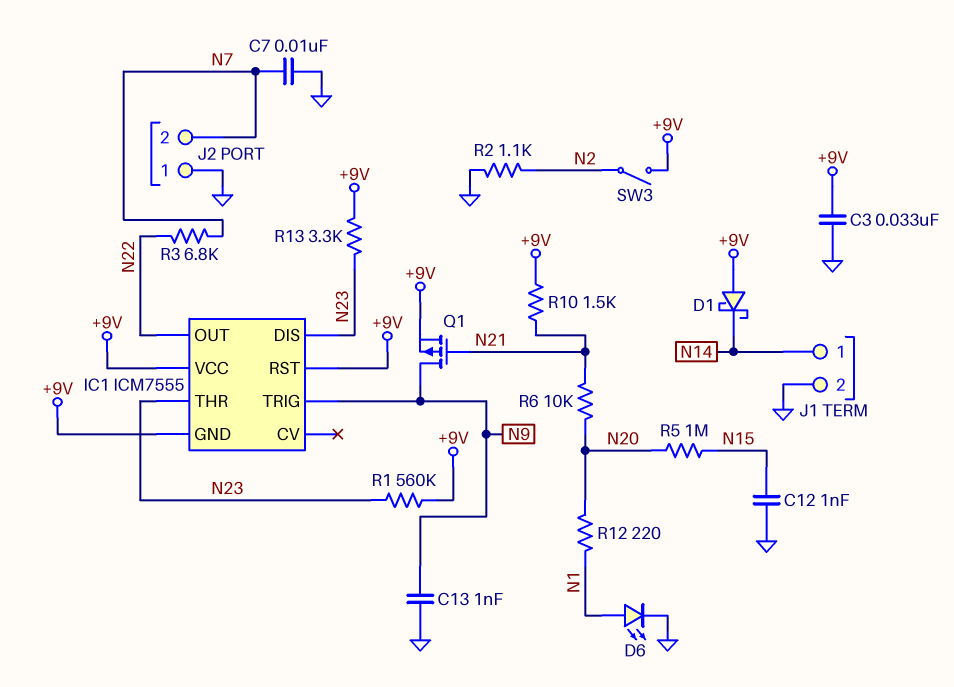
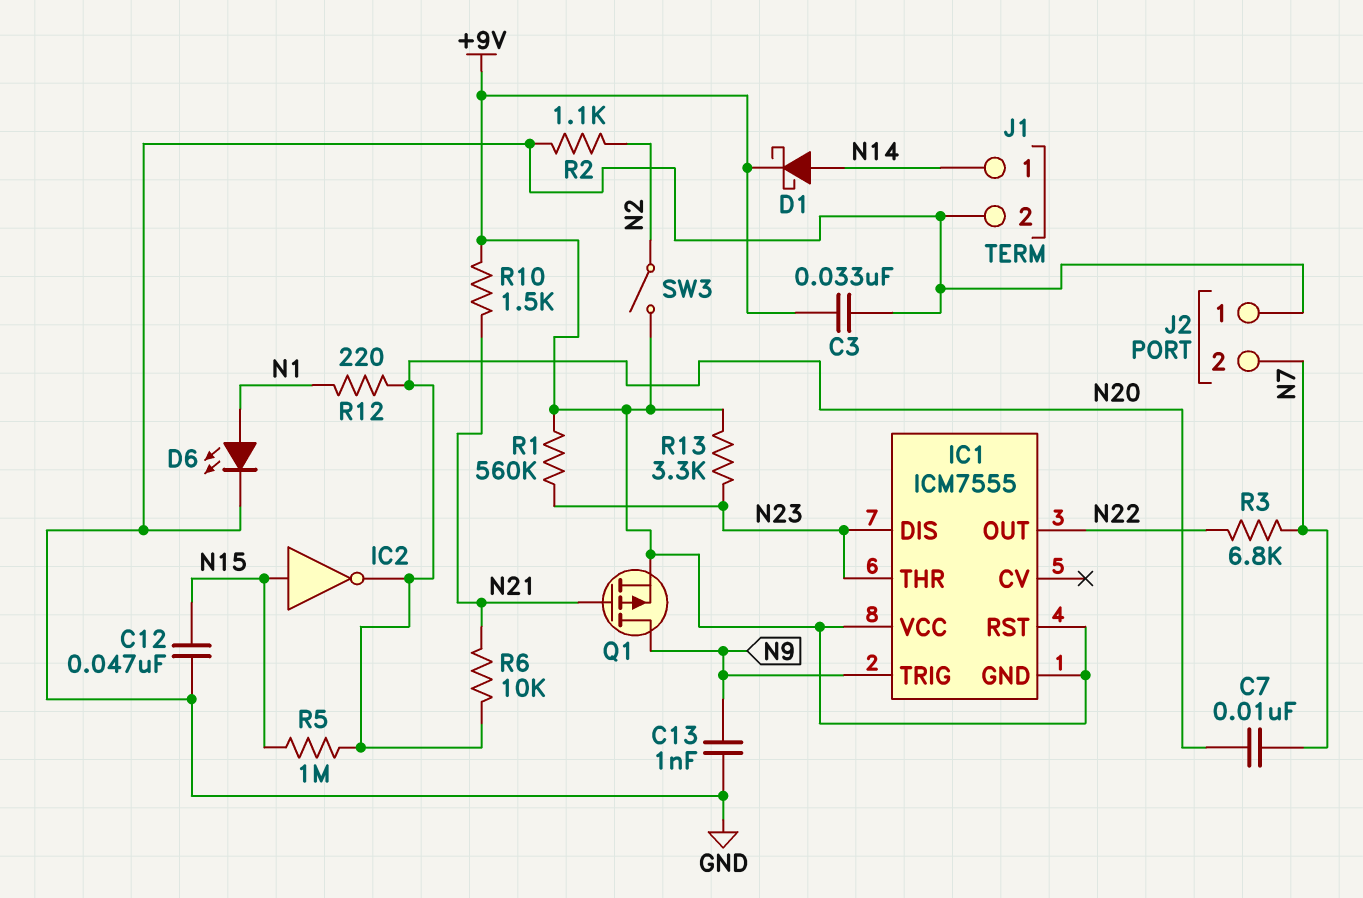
C7: 10nF (GND, N7) -> 10nF (N7, N20)
C12: 1nF (GND, N15) -> 47nF (GND, N15)
D1: schottky (A +9V, K N14) -> schottky (A N14, K +9V)
IC2: none -> NOT (in N15, out N20)

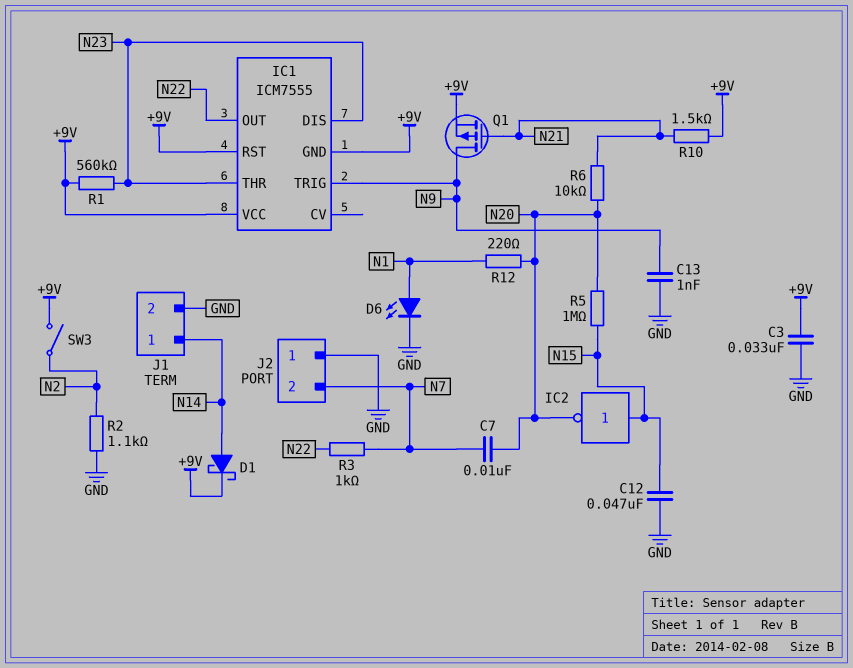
R3: 6.8k (N7, N22) -> 1k (N7, N22)
R13: 3.3k (+9V, N23) -> none

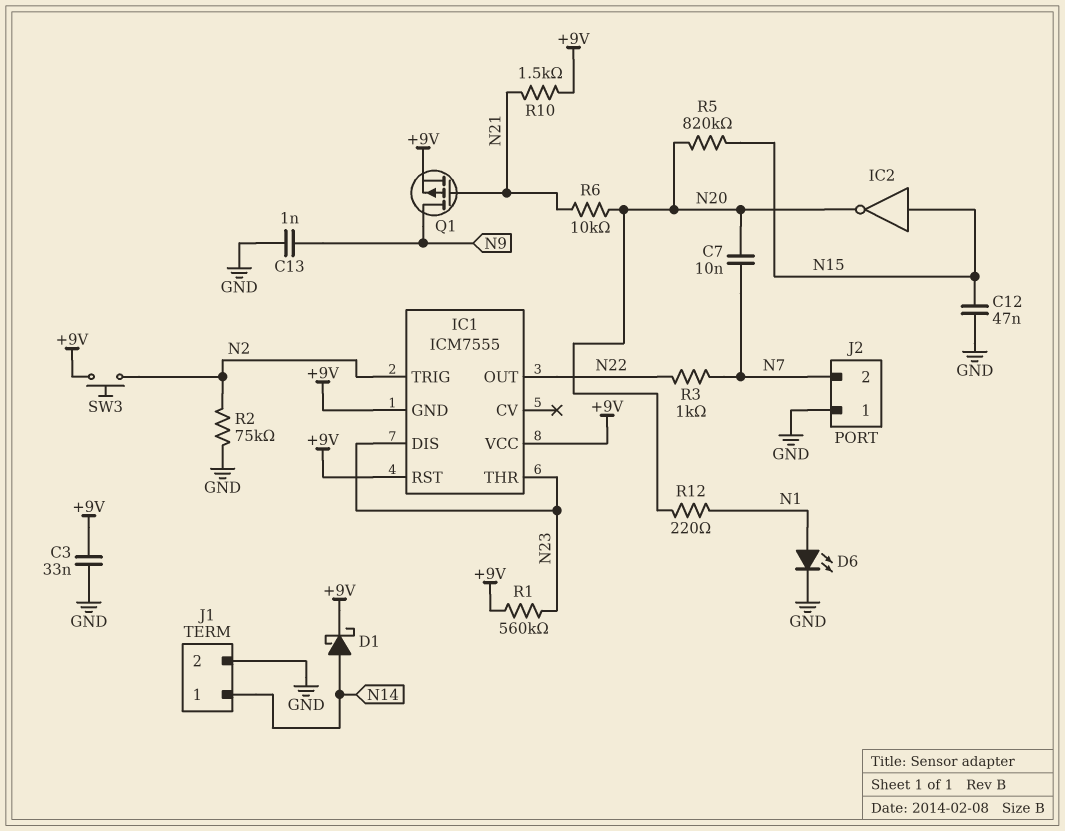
IC1 pin TRIG: N9 -> N2
R2: 1.1k (GND, N2) -> 75k (GND, N2)
R5: 1M (N15, N20) -> 820k (N15, N20)
SW3: switch (+9V, N2) -> button (+9V, N2)

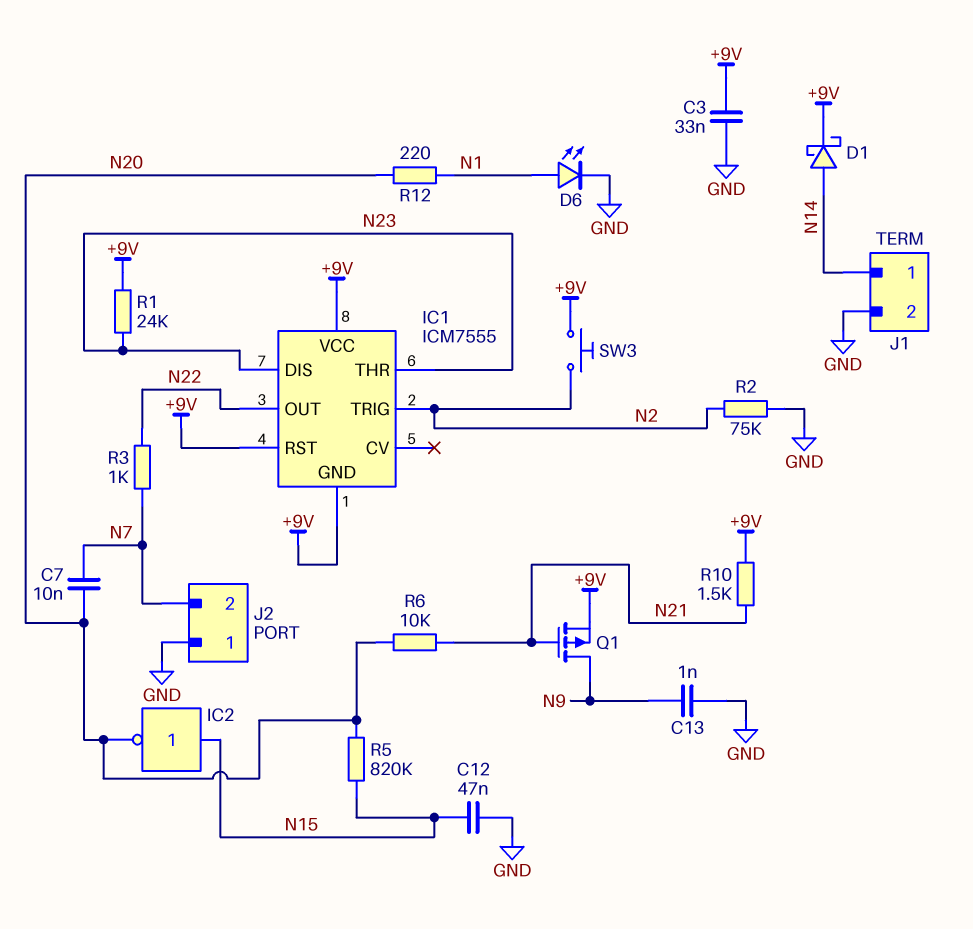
R1: 560k (+9V, N23) -> 24k (+9V, N23)

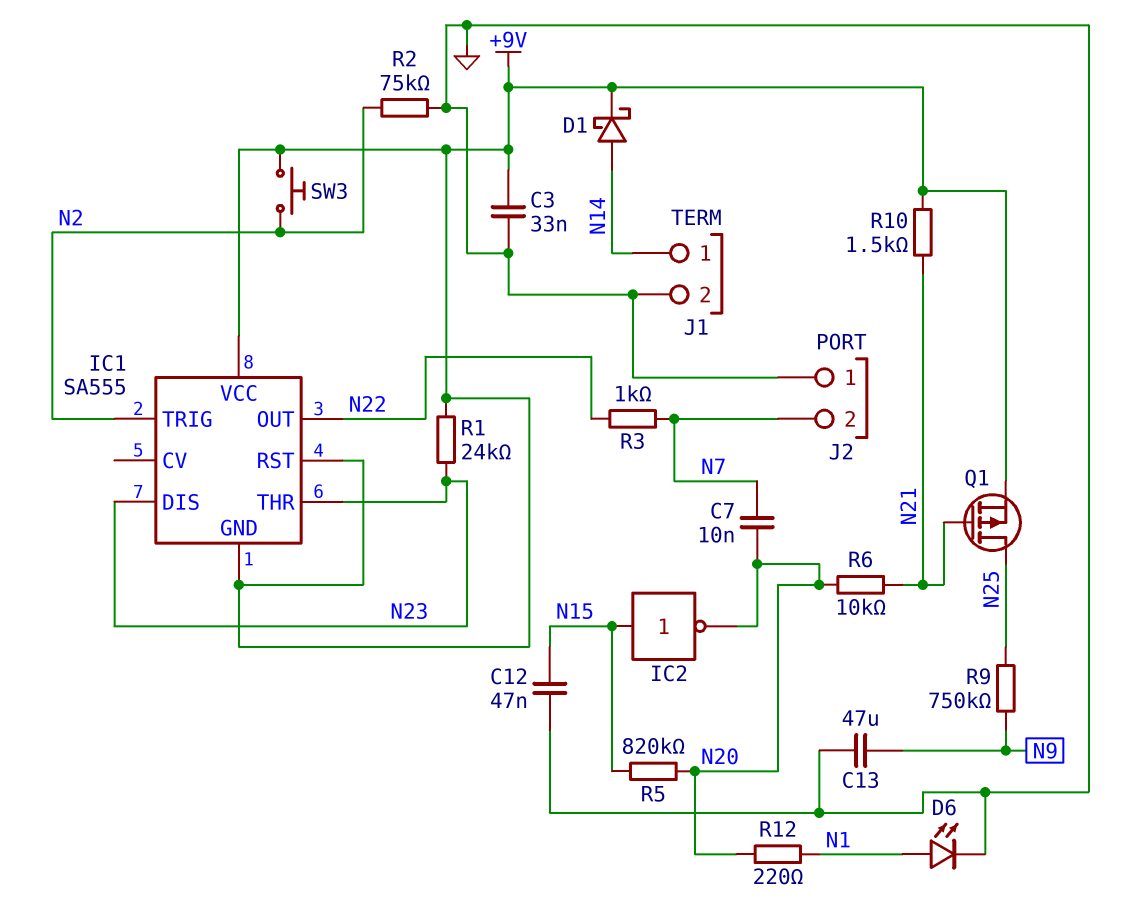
C13: 1nF (GND, N9) -> 47uF (GND, N9)
IC1: ICM7555 -> SA555
Q1: PMOS (G N21, D N9, S +9V) -> PMOS (G N21, D N25, S +9V)
R9: none -> 750k (N9, N25)

